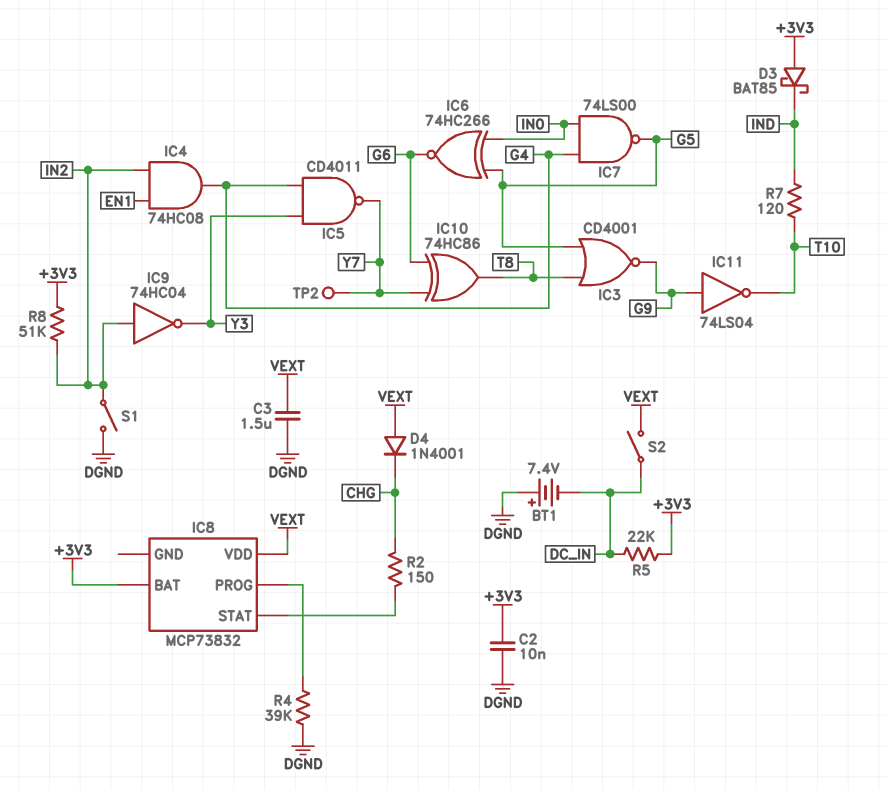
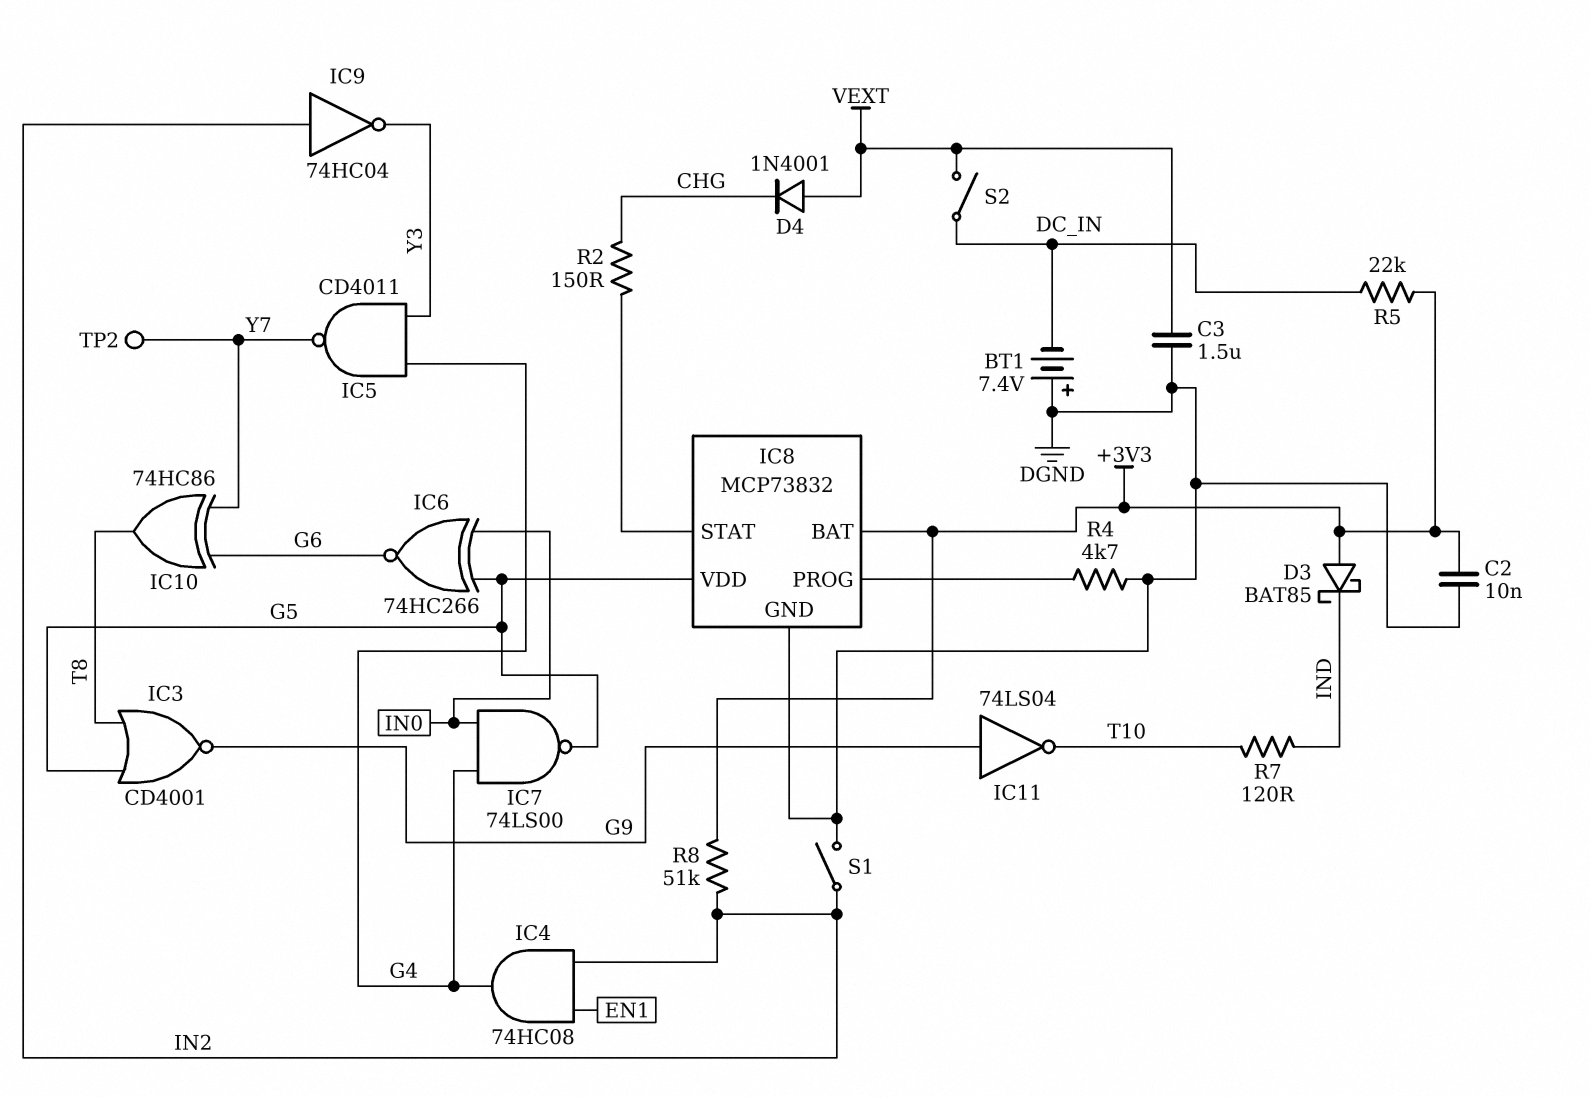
IC8 pin GND: none -> DGND
IC8 pin VDD: VEXT -> G5
R4: 39k (DGND, IC8/PROG) -> 4.7k (DGND, IC8/PROG)

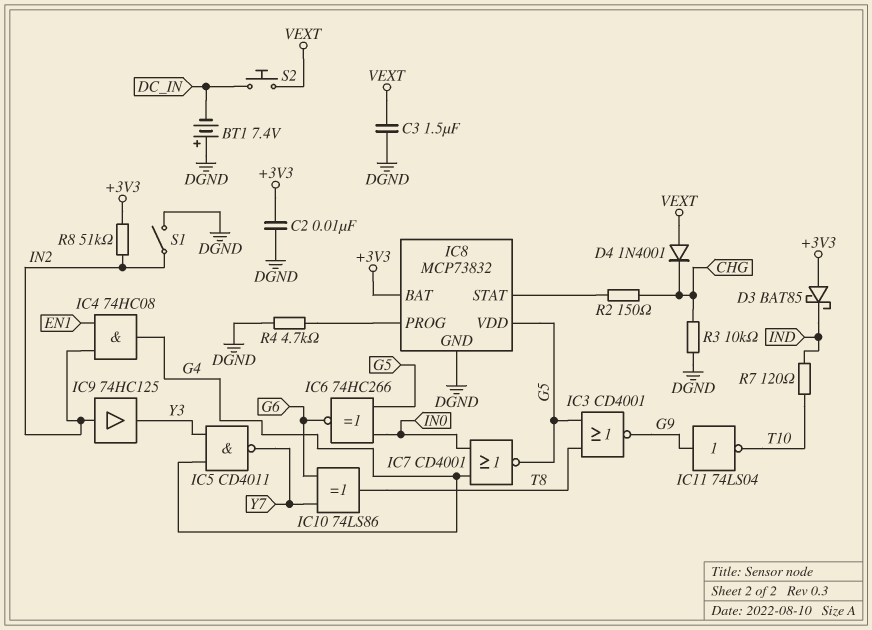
IC7: NAND 74LS00 (in G4, in IN0, out G5) -> NOR CD4001 (in G4, in IN0, out G5)
IC9: NOT 74HC04 (in IN2, out Y3) -> buffer 74HC125 (in IN2, out Y3)
IC10: XOR 74HC86 (in G6, in Y7, out T8) -> XOR 74LS86 (in G6, in Y7, out T8)
R3: none -> 10k (CHG, DGND)
R5: 22k (+3V3, DC_IN) -> none
S2: switch (DC_IN, VEXT) -> button (DC_IN, VEXT)
TP2: test point (Y7) -> none

